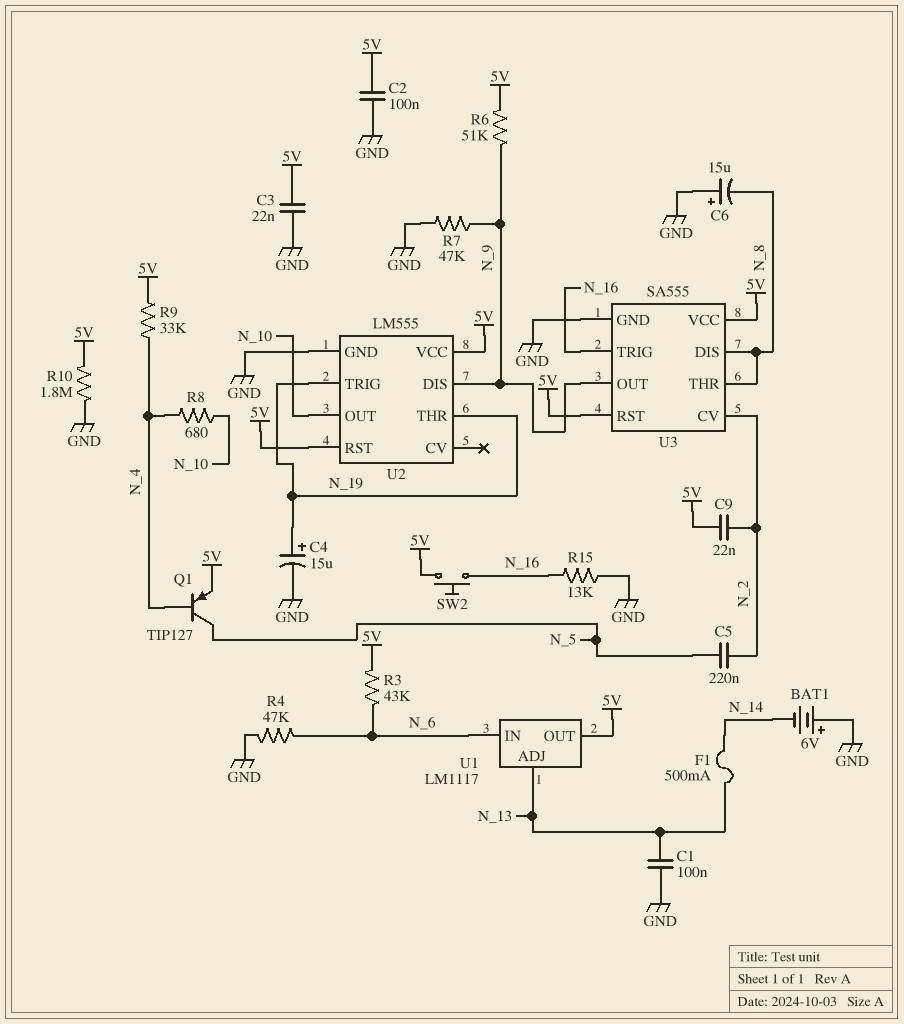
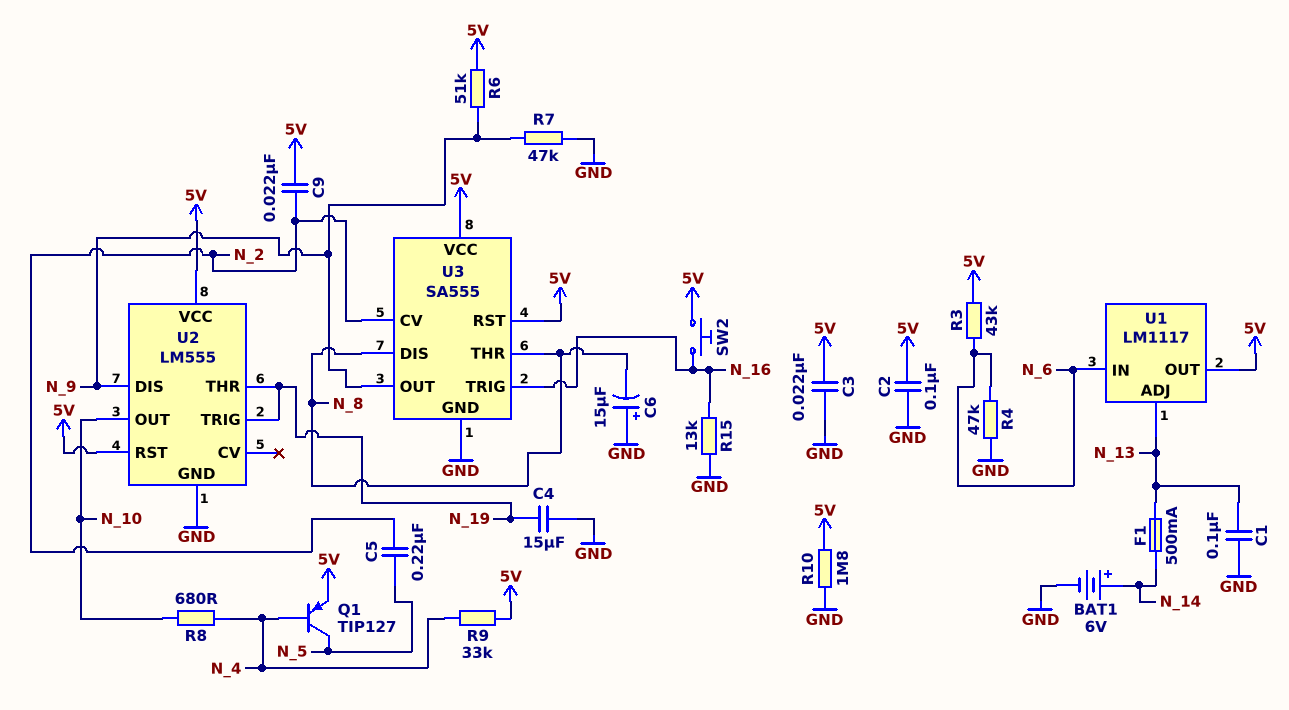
BAT1: 6V (plus GND, minus N_14) -> 6V (plus N_14, minus GND)
C4: 15uF (plus N_19, minus GND) -> 15uF (GND, N_19)

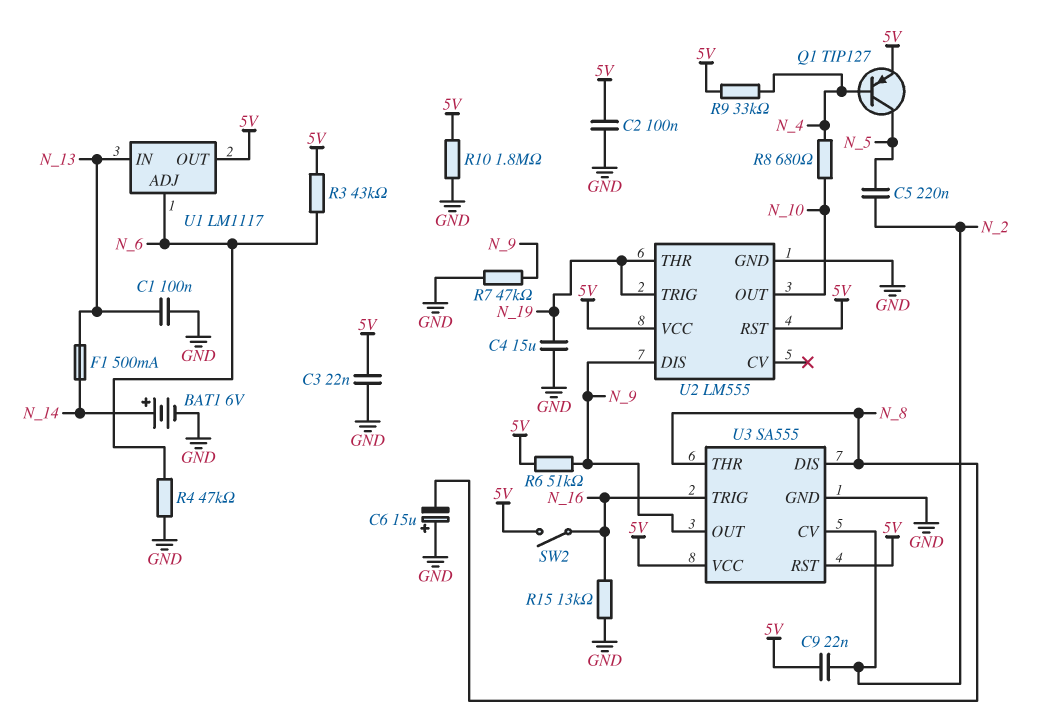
SW2: button (5V, N_16) -> switch (5V, N_16)
U1 pin ADJ: N_13 -> N_6
U1 pin IN: N_6 -> N_13

